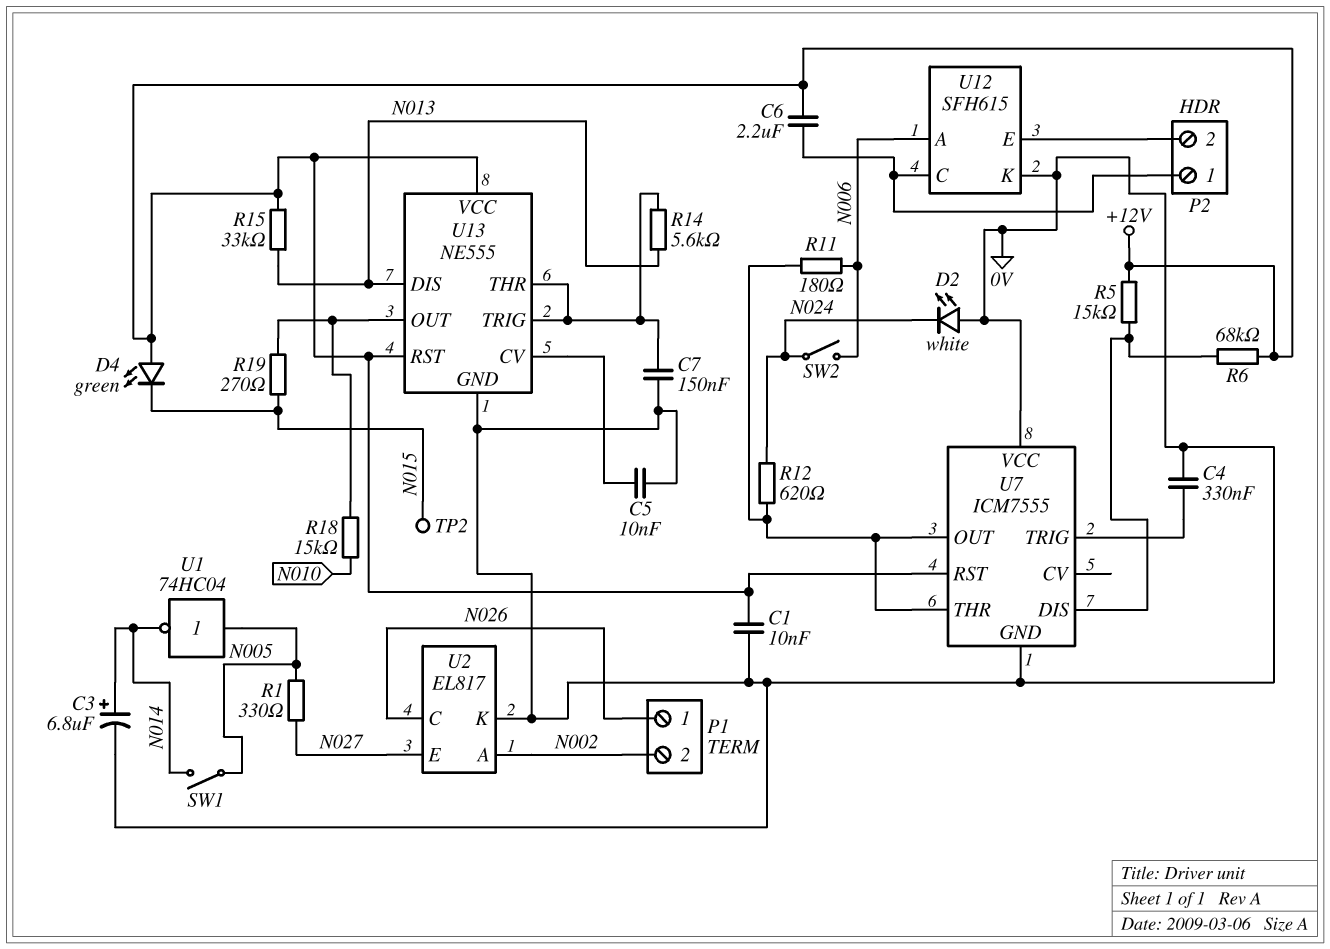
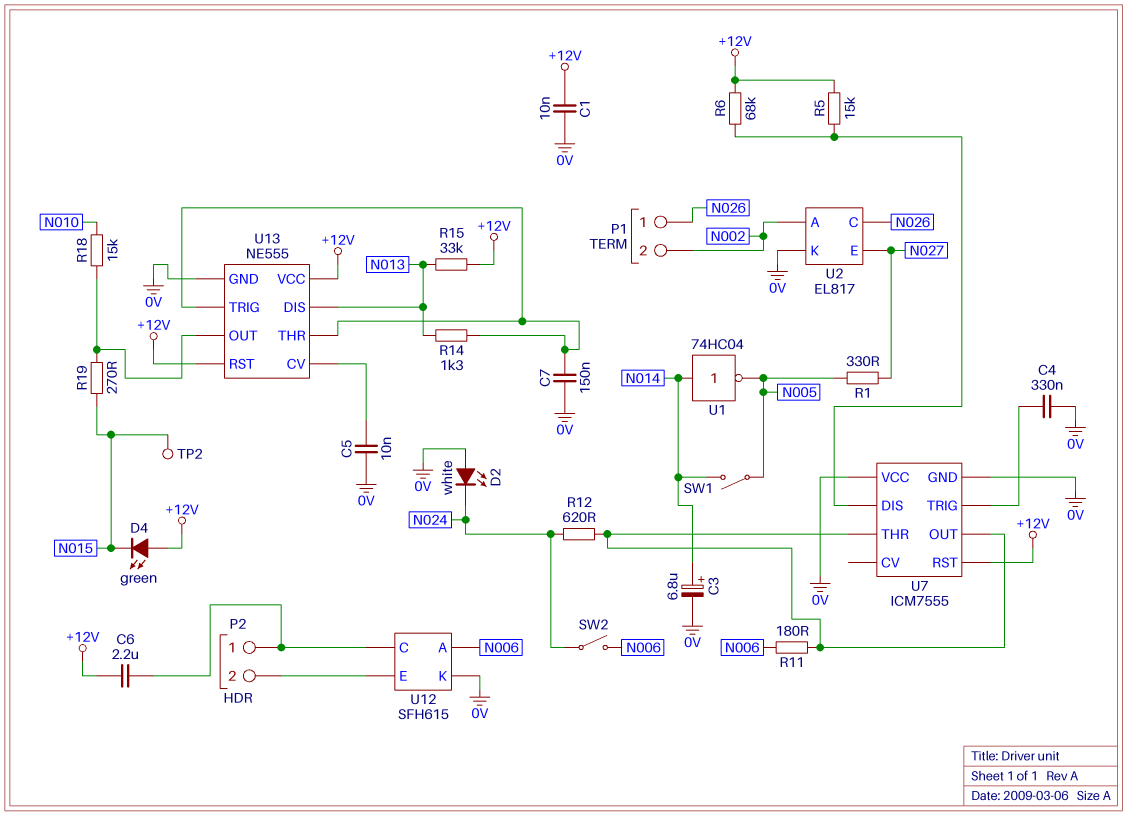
R14: 5.6k (N013, U13/THR) -> 1.3k (N013, U13/THR)
U1: NOT 74HC04 (in N005, out N014) -> NOT 74HC04 (in N014, out N005)

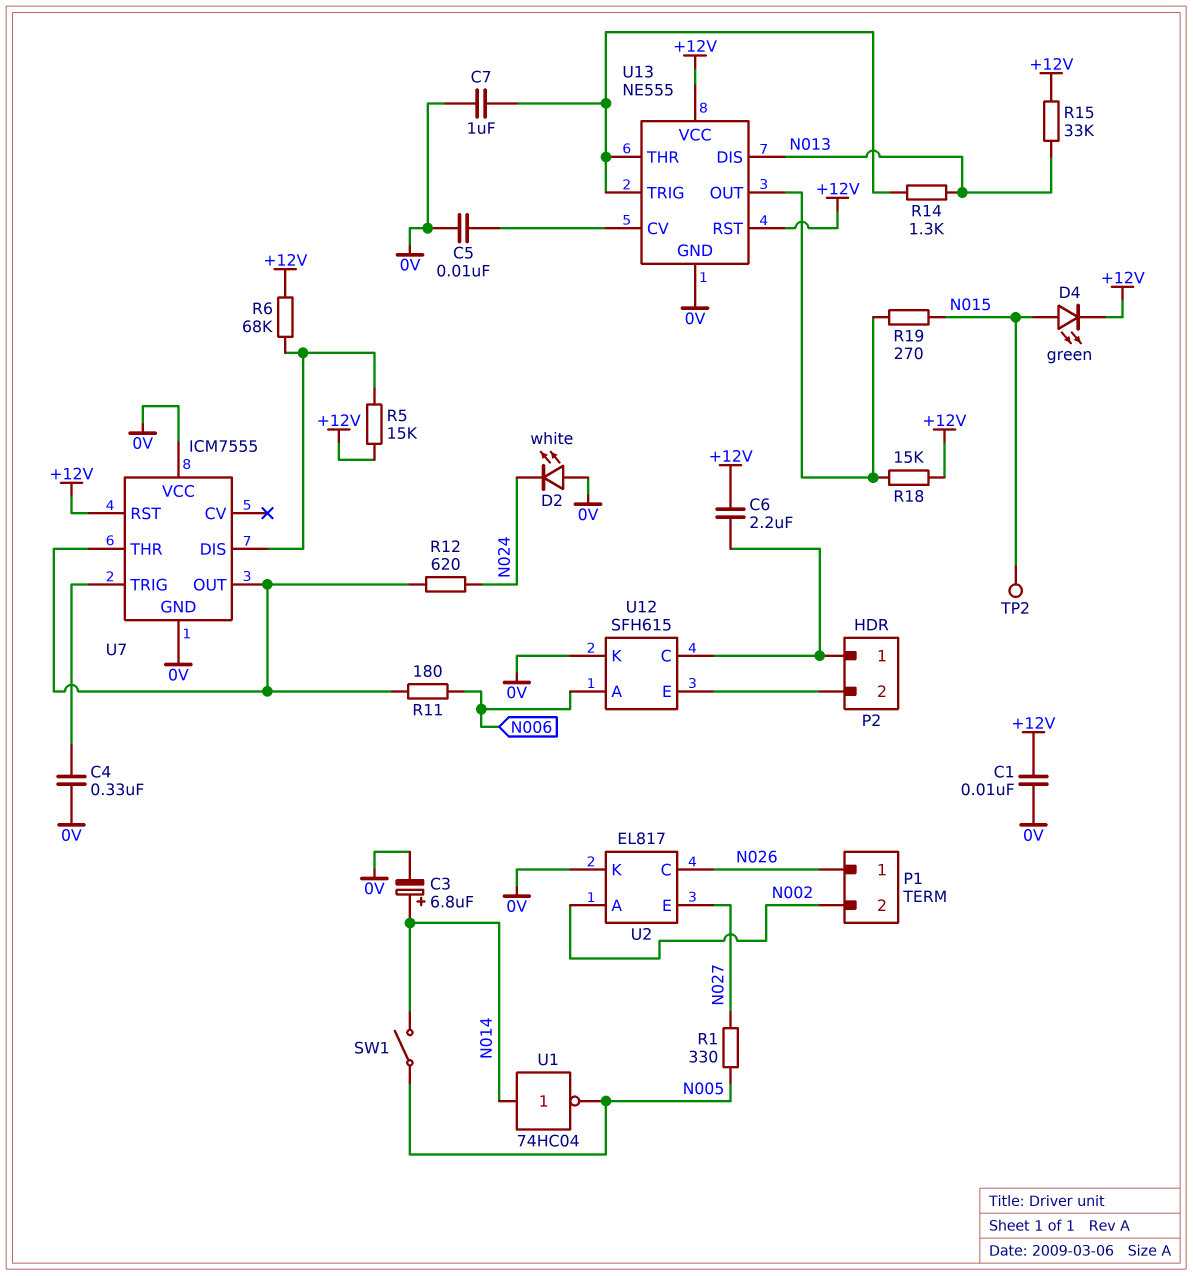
C7: 150nF (0V, U13/THR) -> 1uF (0V, U13/THR)
D4: LED green (A +12V, K N015) -> LED green (A N015, K +12V)
R18: 15k (N010, U13/OUT) -> 15k (+12V, U13/OUT)
SW2: switch (N006, N024) -> none

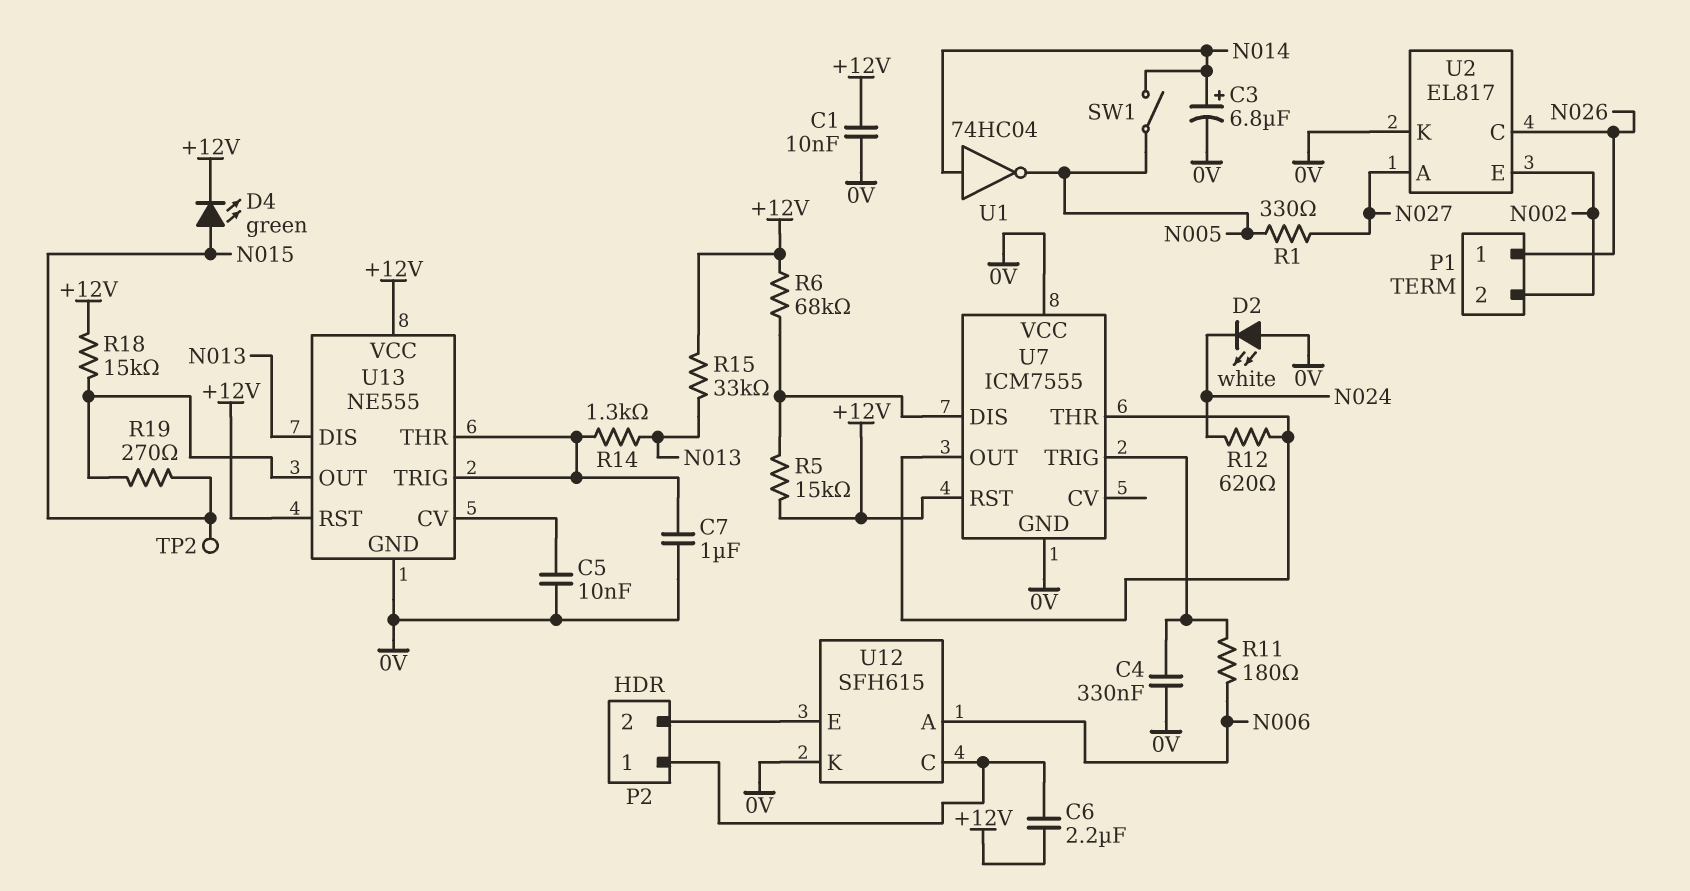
R11: 180 (N006, U7/OUT) -> 180 (N006, U7/TRIG)
U2 pin A: N002 -> N027
U2 pin E: N027 -> N002

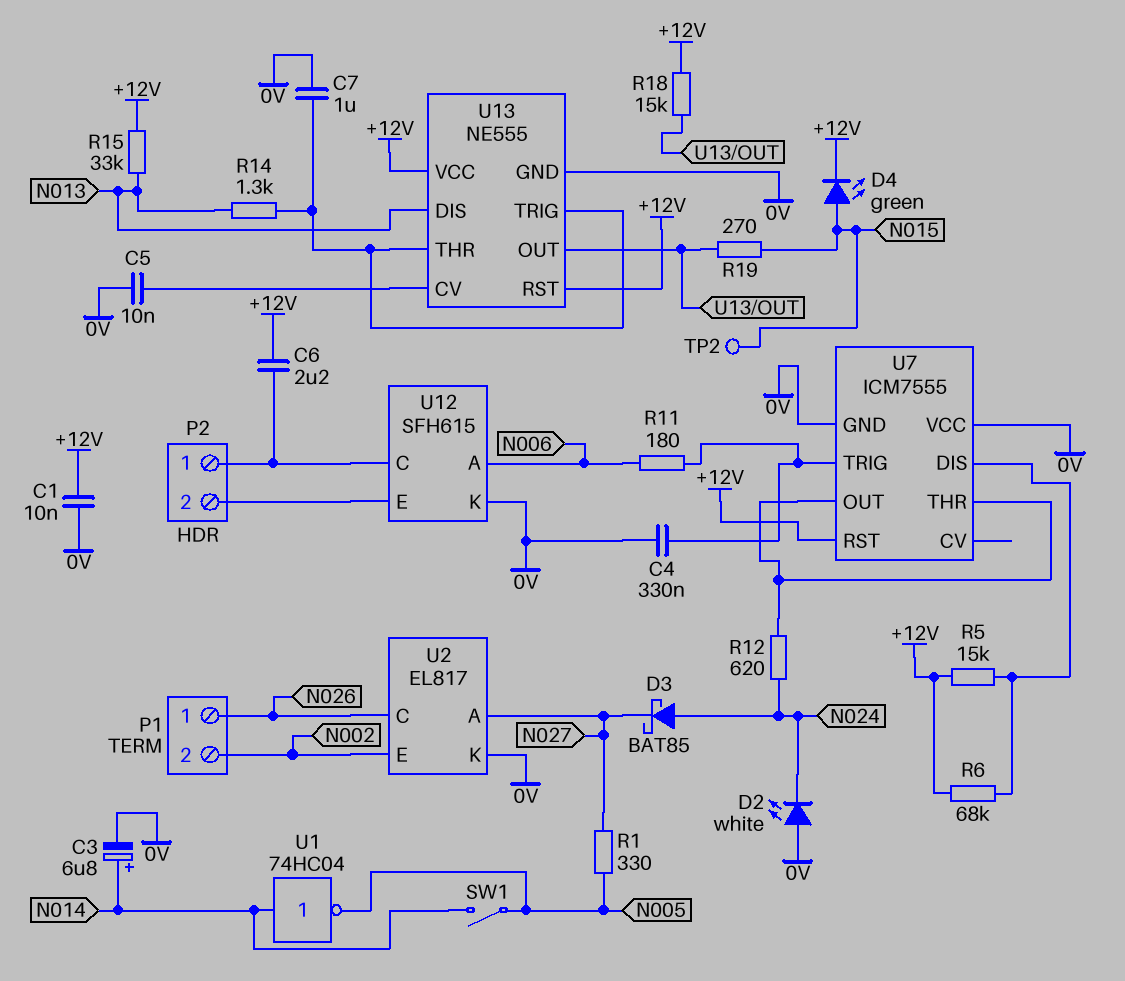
D3: none -> schottky BAT85 (A N024, K N027)

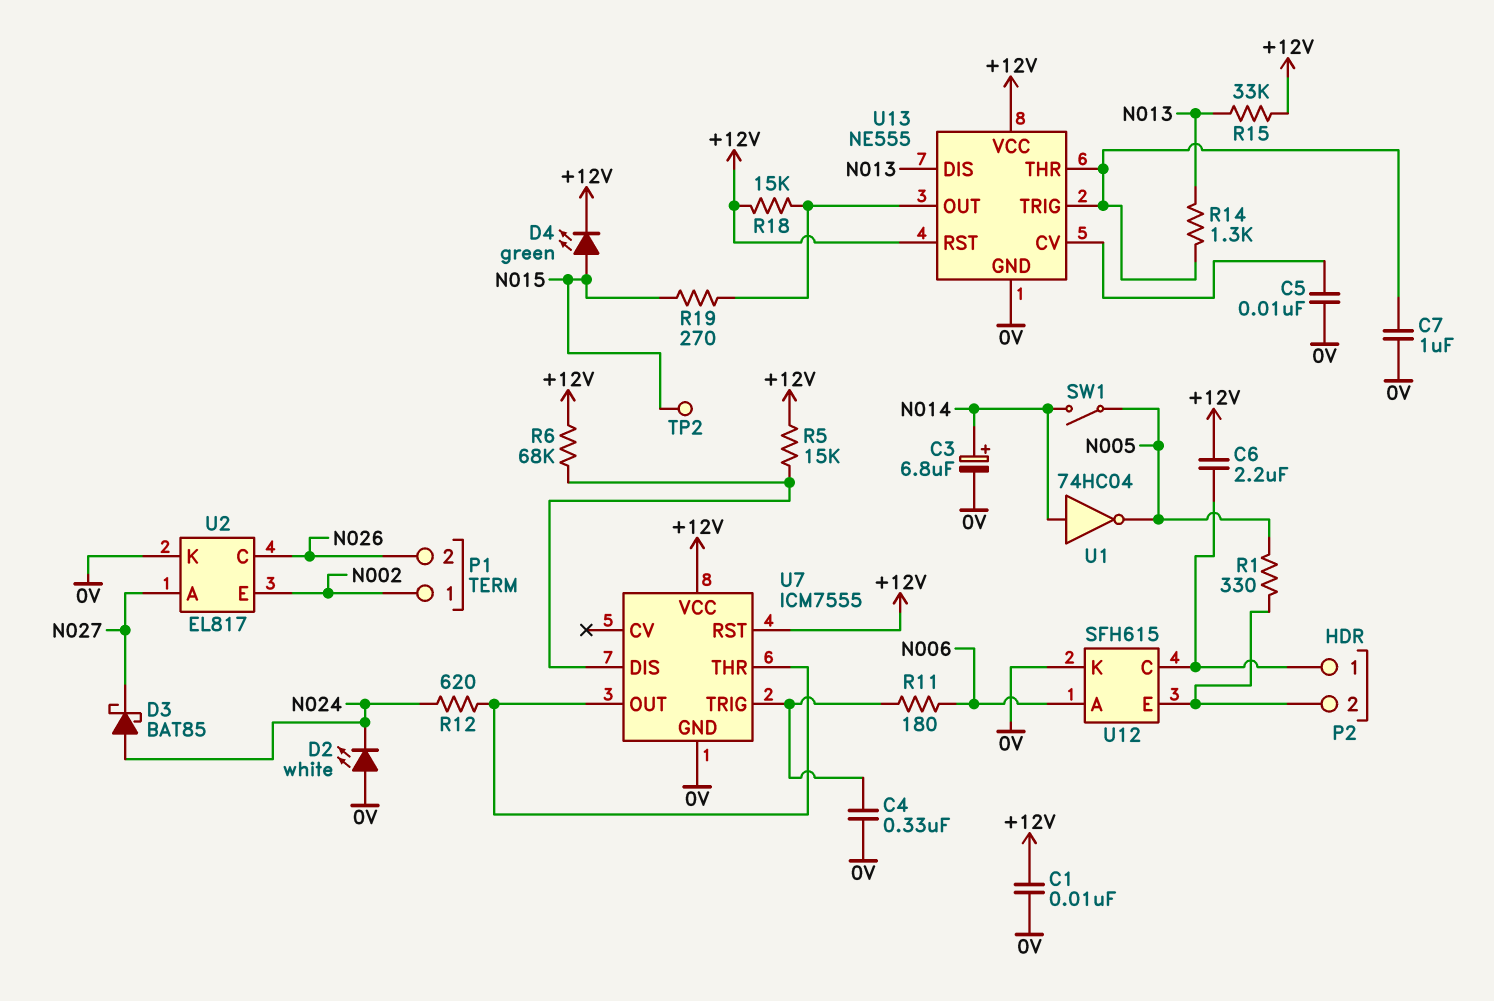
P1 pin 1: N026 -> N002
P1 pin 2: N002 -> N026
R1: 330 (N005, N027) -> 330 (N005, P2/2)
U7 pin VCC: 0V -> +12V

